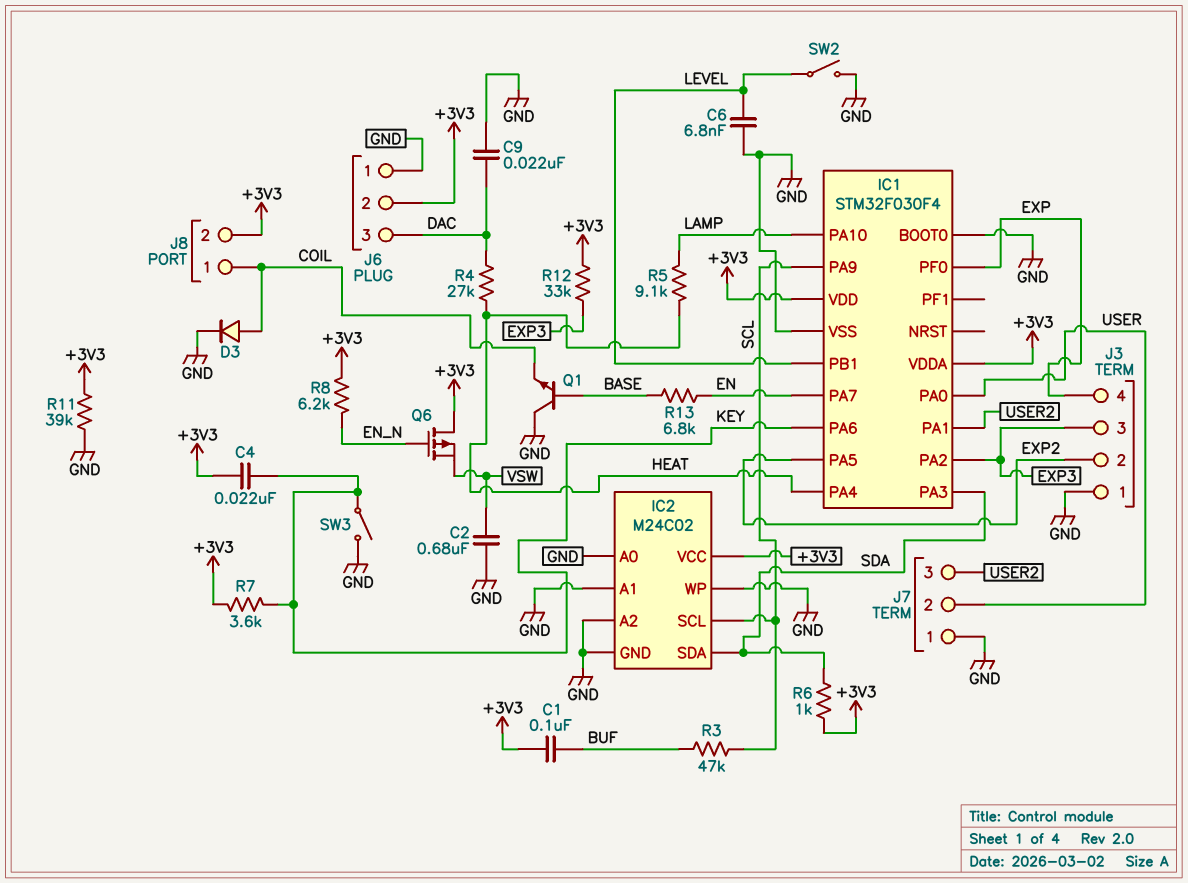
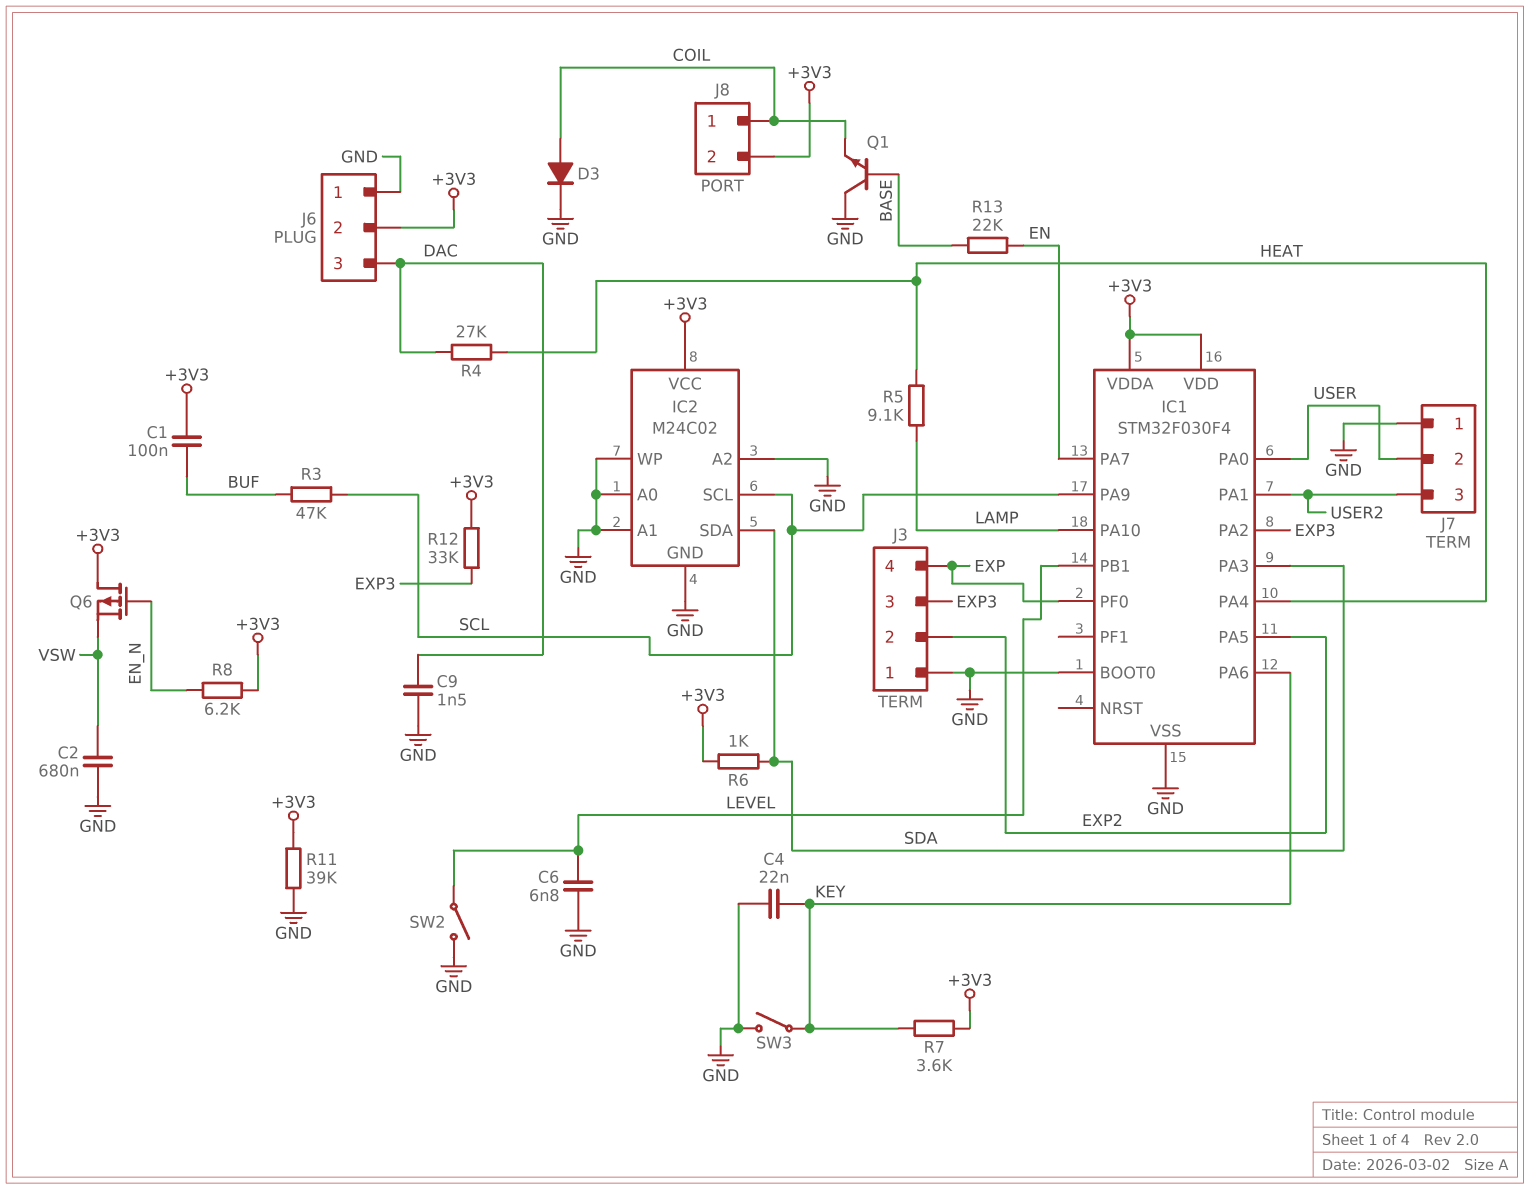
C4: 22nF (+3V3, KEY) -> 22nF (GND, KEY)
C9: 22nF (DAC, GND) -> 1.5nF (DAC, GND)
R13: 6.8k (BASE, EN) -> 22k (BASE, EN)

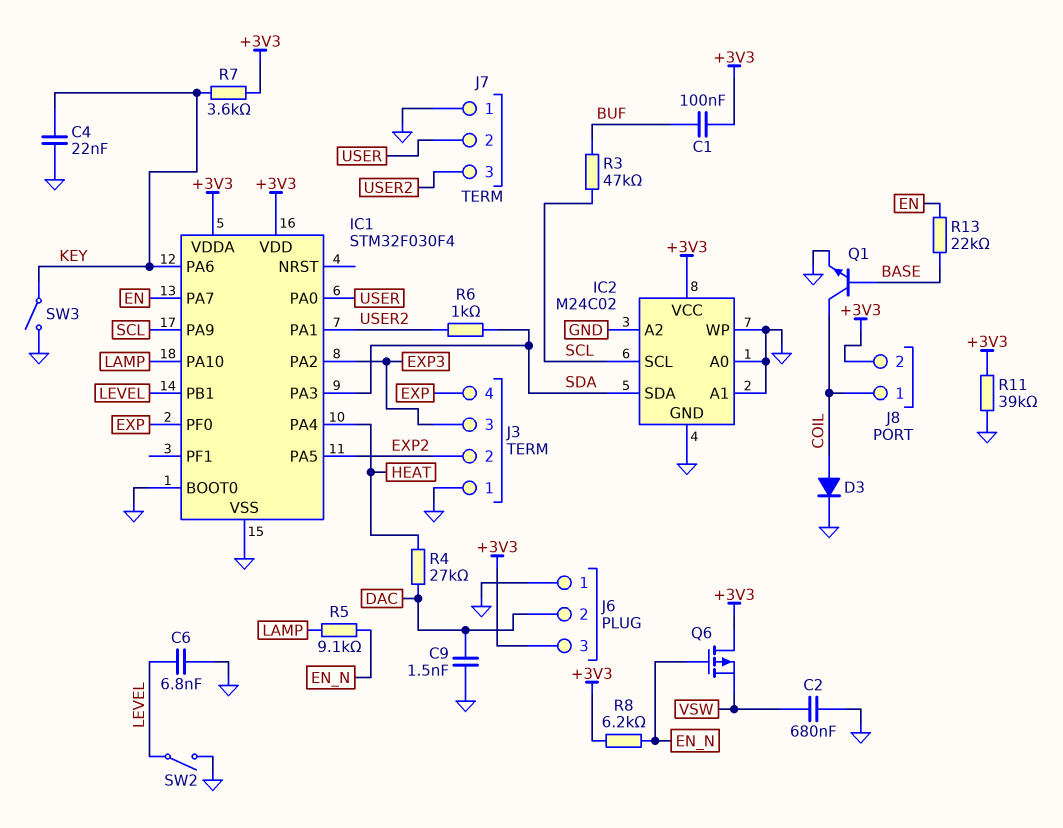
J6 pin 2: +3V3 -> DAC
J6 pin 3: DAC -> +3V3
Q1: NPN (B BASE, C GND, E COIL) -> NPN (B BASE, C COIL, E GND)
R5: 9.1k (HEAT, LAMP) -> 9.1k (EN_N, LAMP)
R6: 1k (+3V3, SDA) -> 1k (SDA, USER2)
R12: 33k (+3V3, EXP3) -> none

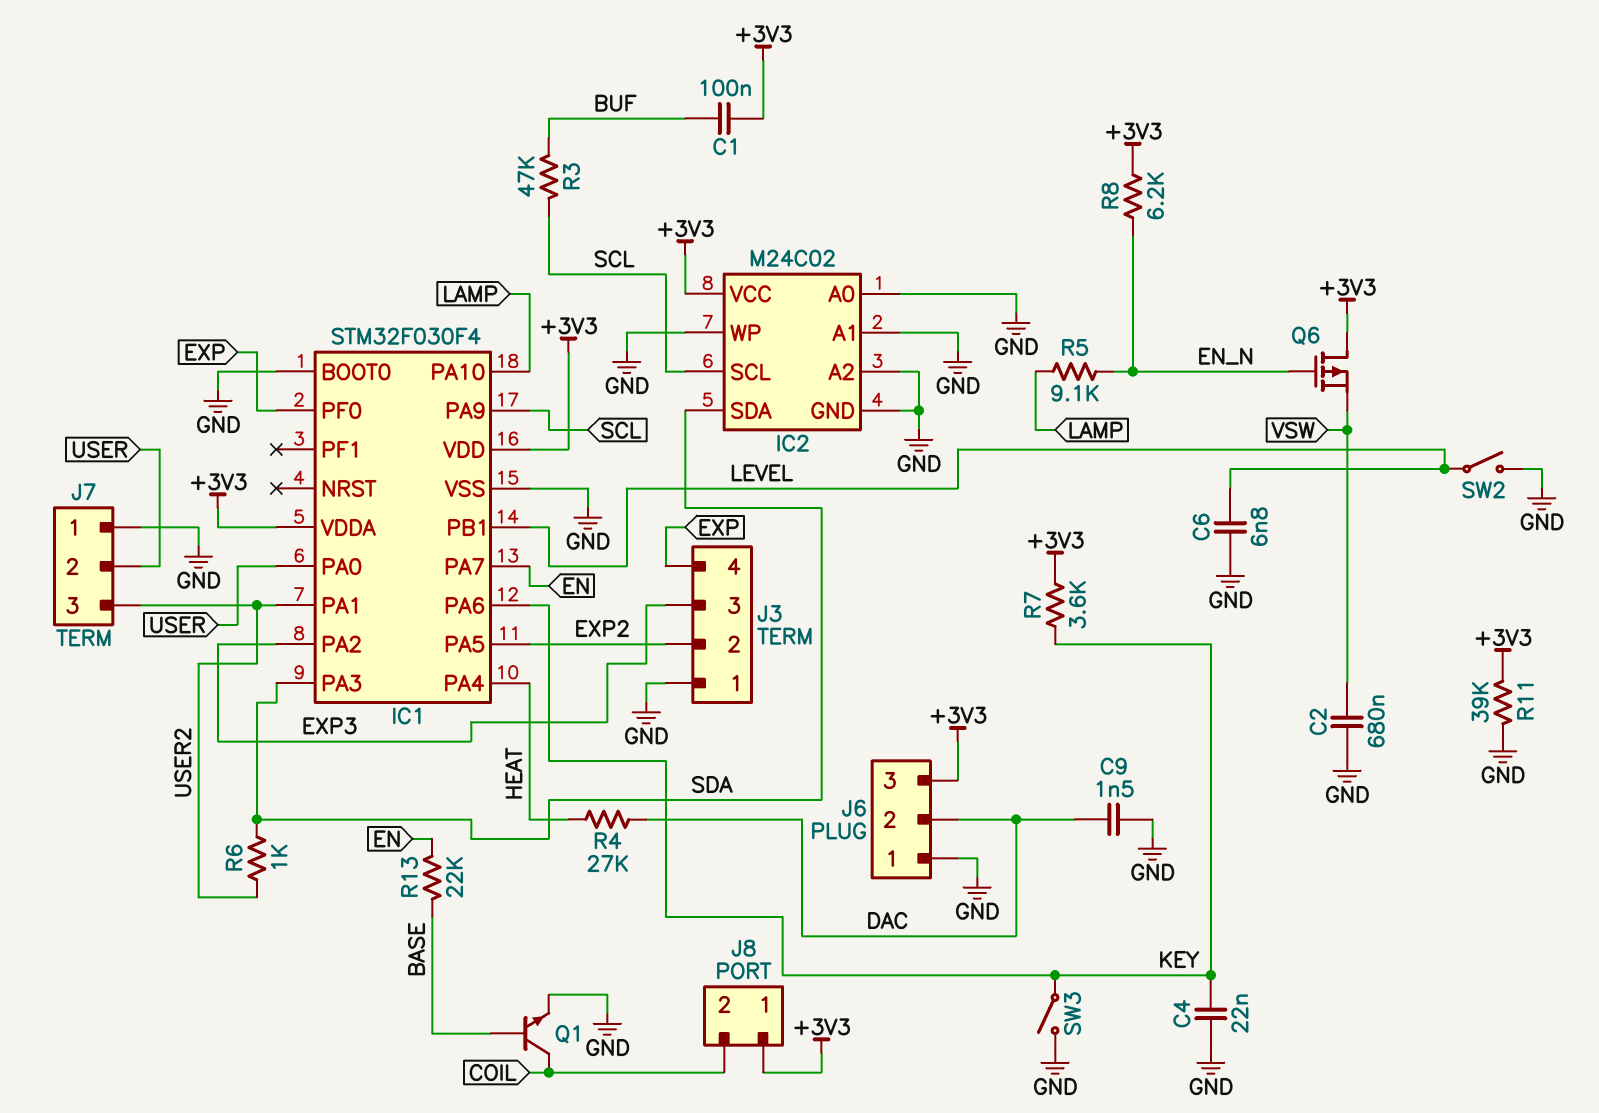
D3: diode (A COIL, K GND) -> none
J8 pin 1: COIL -> +3V3
J8 pin 2: +3V3 -> COIL

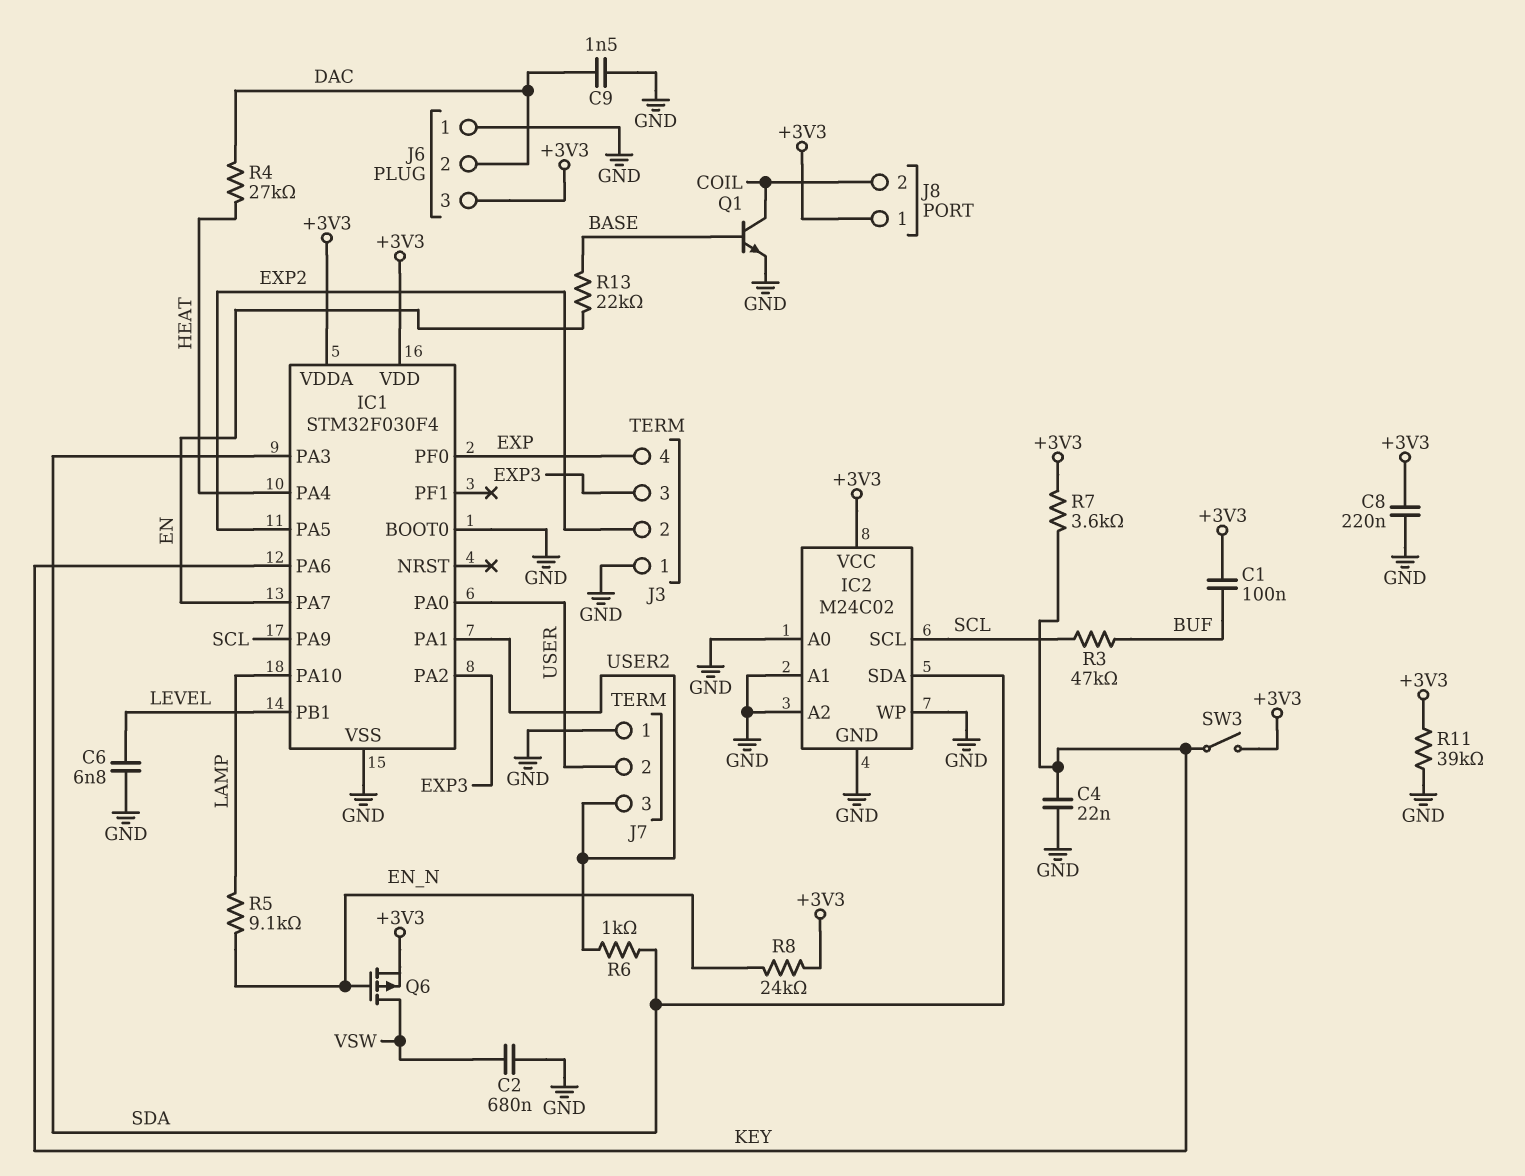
C8: none -> 220nF (+3V3, GND)
Q6: PMOS (G EN_N, D +3V3, S VSW) -> PMOS (G EN_N, D VSW, S +3V3)
R8: 6.2k (+3V3, EN_N) -> 24k (+3V3, EN_N)
SW2: switch (GND, LEVEL) -> none
SW3: switch (GND, KEY) -> switch (+3V3, KEY)

